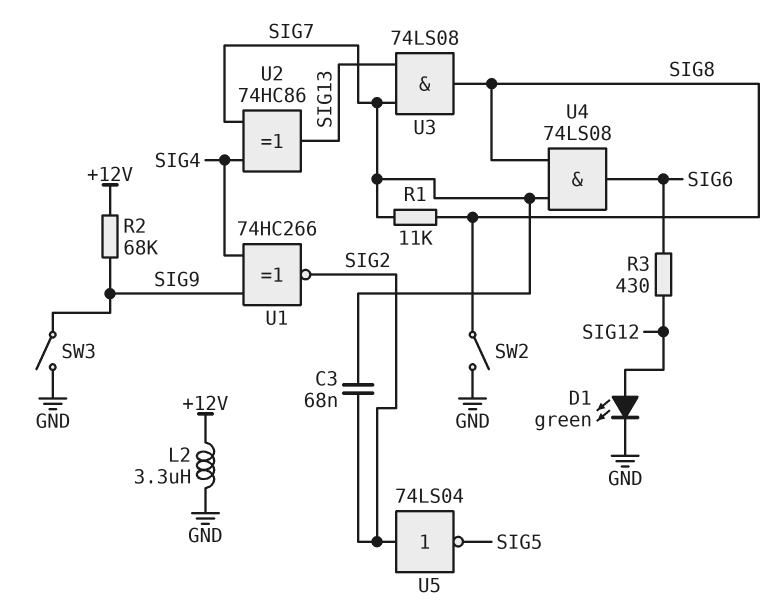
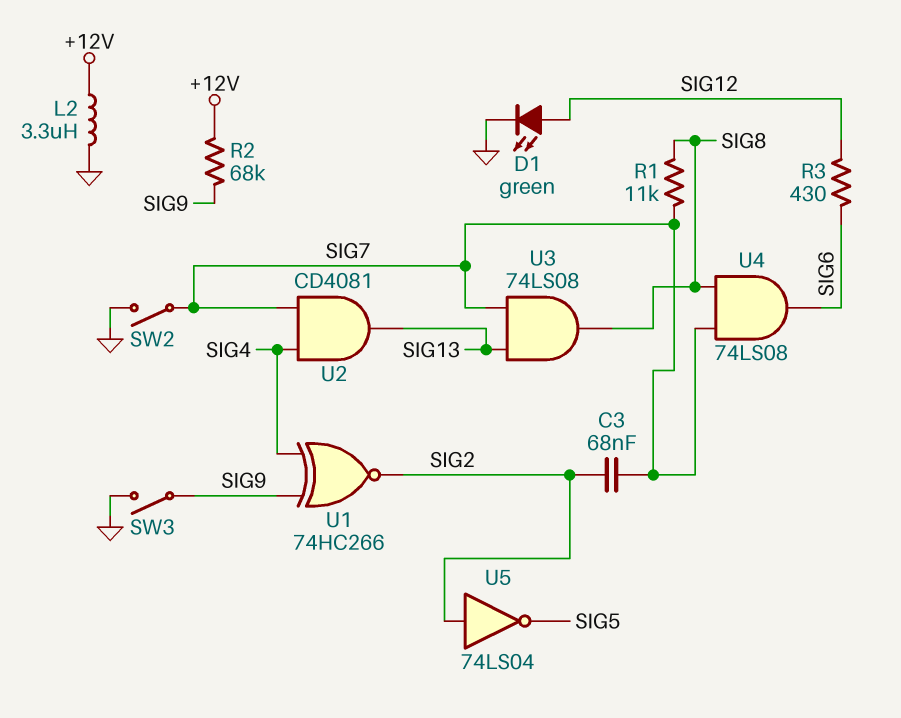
SW2: switch (GND, SIG8) -> switch (GND, SIG7)
U2: XOR 74HC86 (in SIG4, in SIG7, out SIG13) -> AND CD4081 (in SIG4, in SIG7, out SIG13)

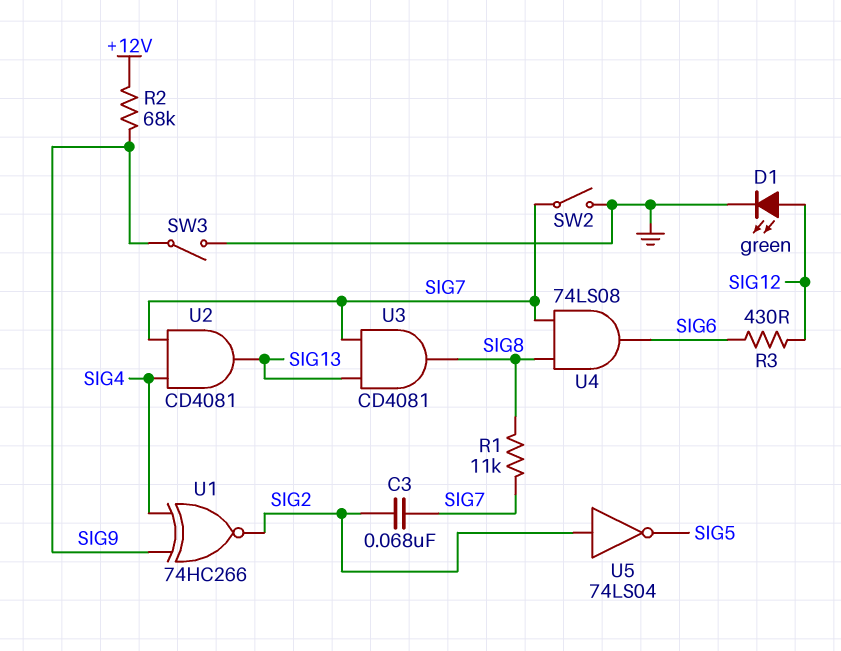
L2: 3.3uH (+12V, GND) -> none
U3: AND 74LS08 (in SIG7, in SIG13, out SIG8) -> AND CD4081 (in SIG7, in SIG13, out SIG8)

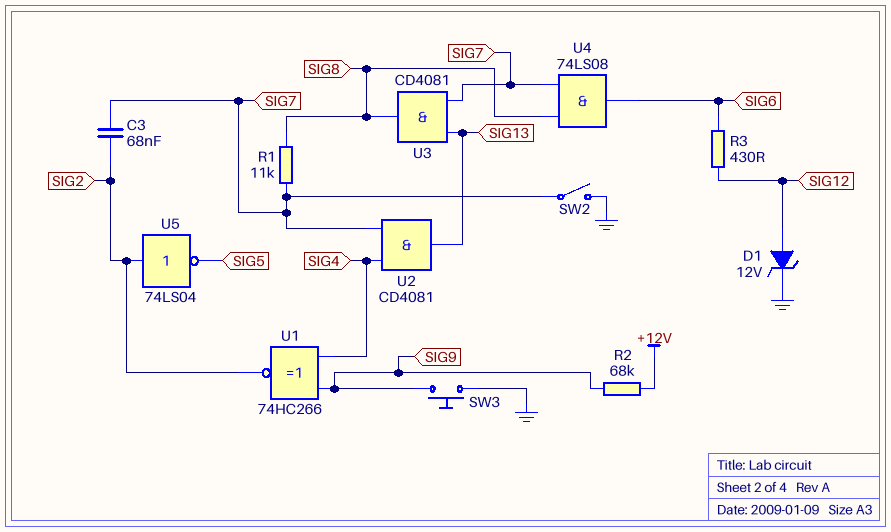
D1: LED green (A SIG12, K GND) -> zener 12V (A SIG12, K GND)
SW3: switch (GND, SIG9) -> button (GND, SIG9)

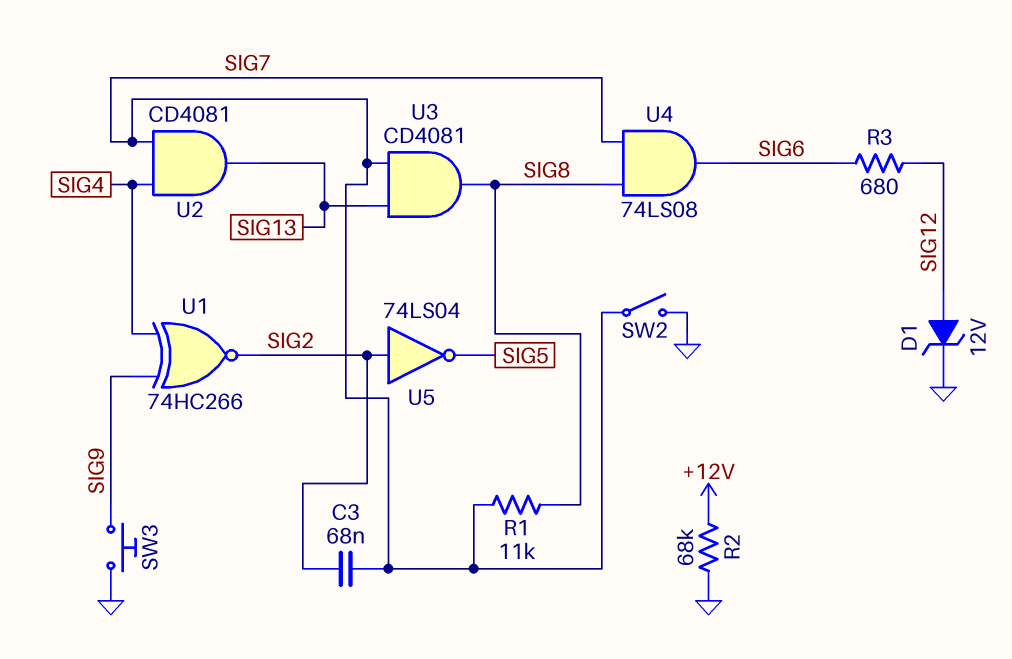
R2: 68k (+12V, SIG9) -> 68k (+12V, GND)
R3: 430 (SIG6, SIG12) -> 680 (SIG6, SIG12)

